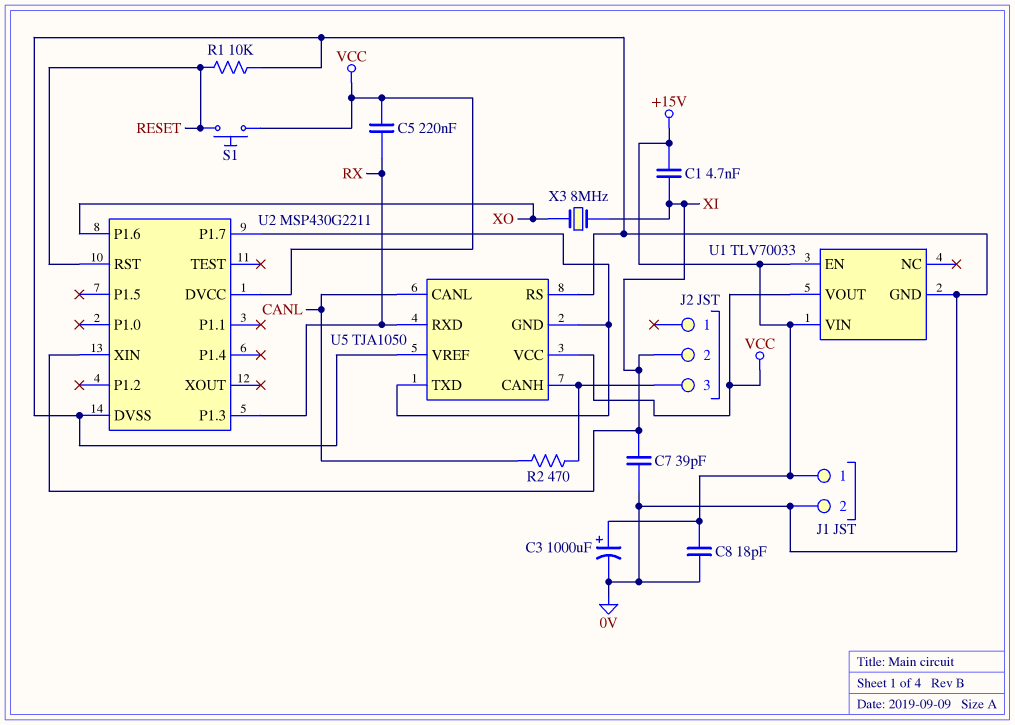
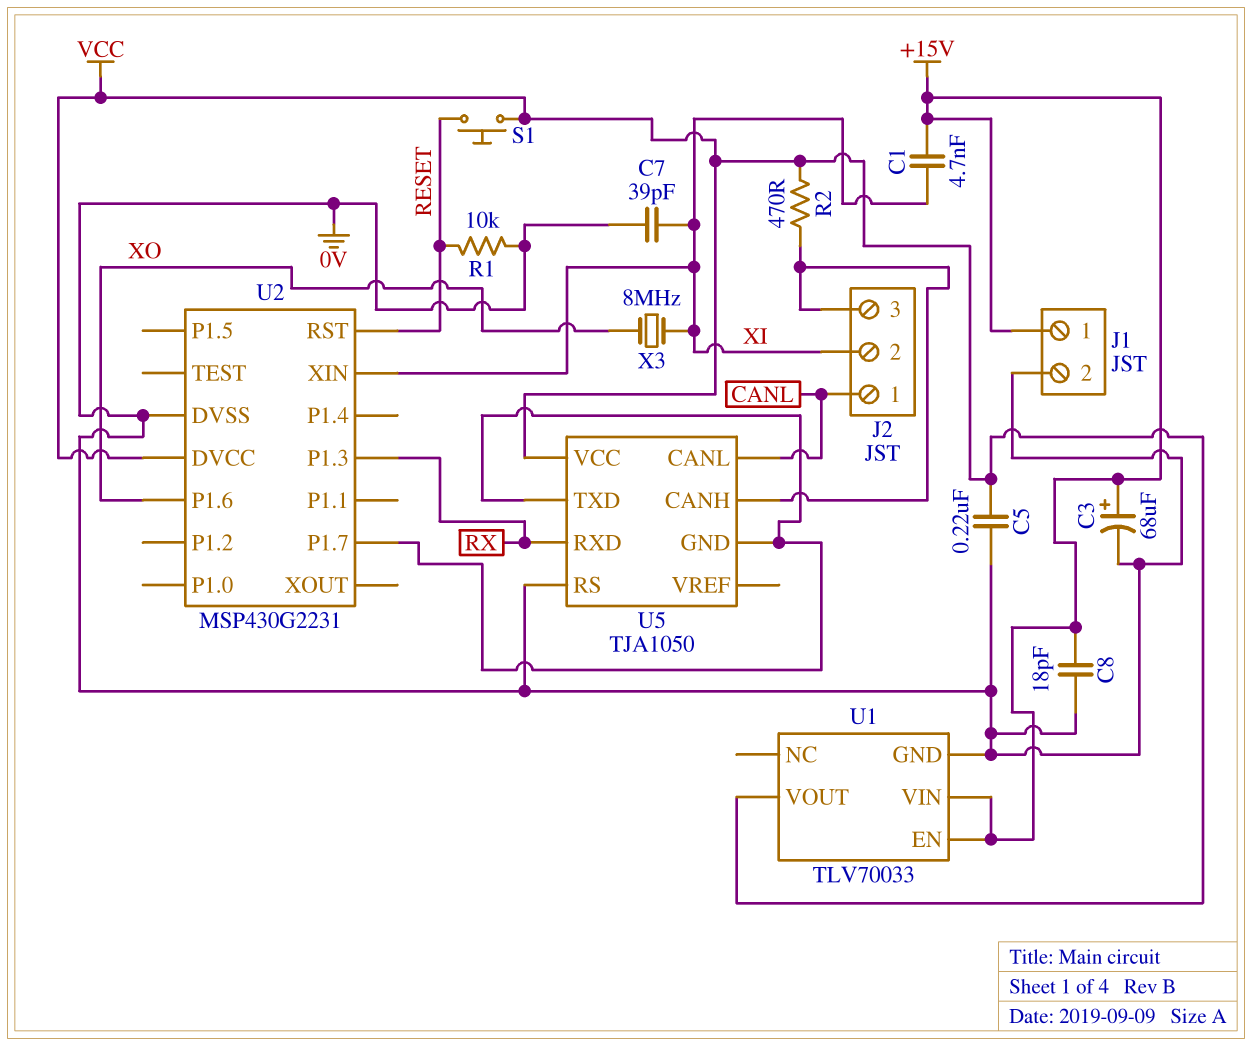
C3: 1000uF (plus +15V, minus 0V) -> 68uF (plus +15V, minus 0V)
C5: 220nF (RX, VCC) -> 220nF (0V, VCC)
J2 pin 1: none -> CANL
R2: 470 (CANL, J2/3) -> 470 (J2/3, VCC)
U2: MSP430G2211 -> MSP430G2231
U5 pin VREF: 0V -> none

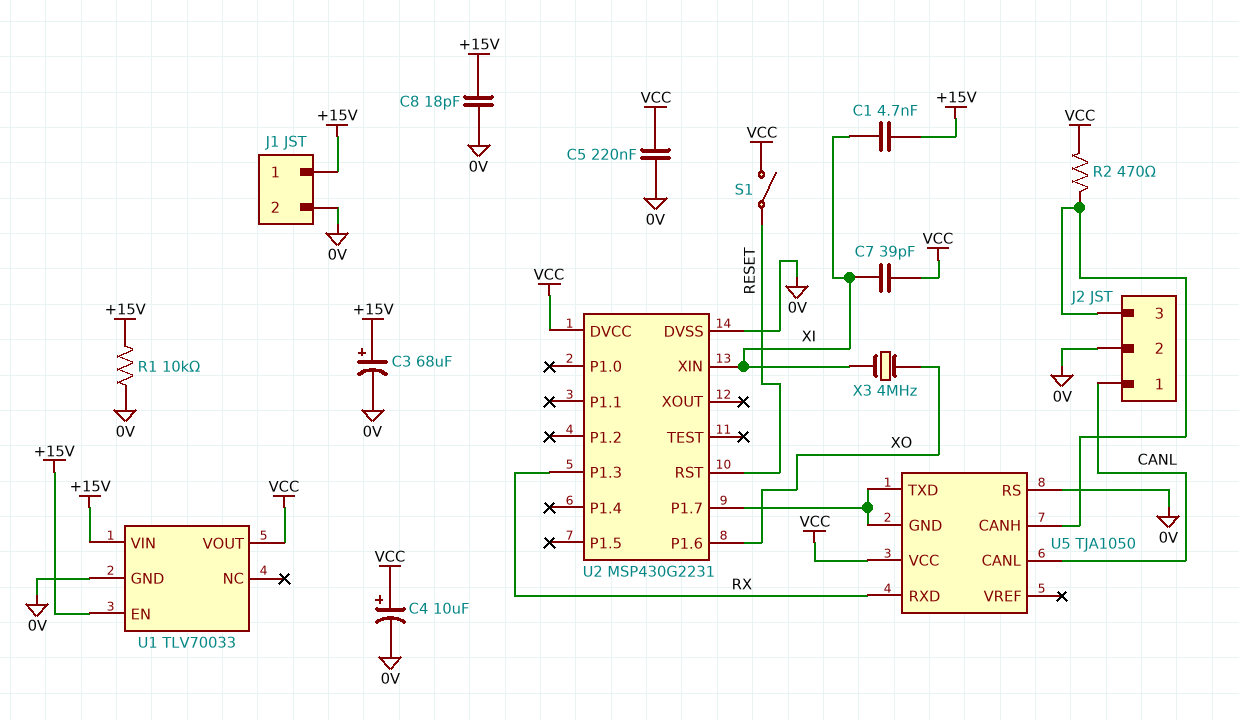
C4: none -> 10uF (plus VCC, minus 0V)
C7: 39pF (0V, XI) -> 39pF (VCC, XI)
J2 pin 2: XI -> 0V
R1: 10k (0V, RESET) -> 10k (+15V, 0V)
S1: button (RESET, VCC) -> switch (RESET, VCC)
X3: 8MHz (XI, XO) -> 4MHz (XI, XO)

